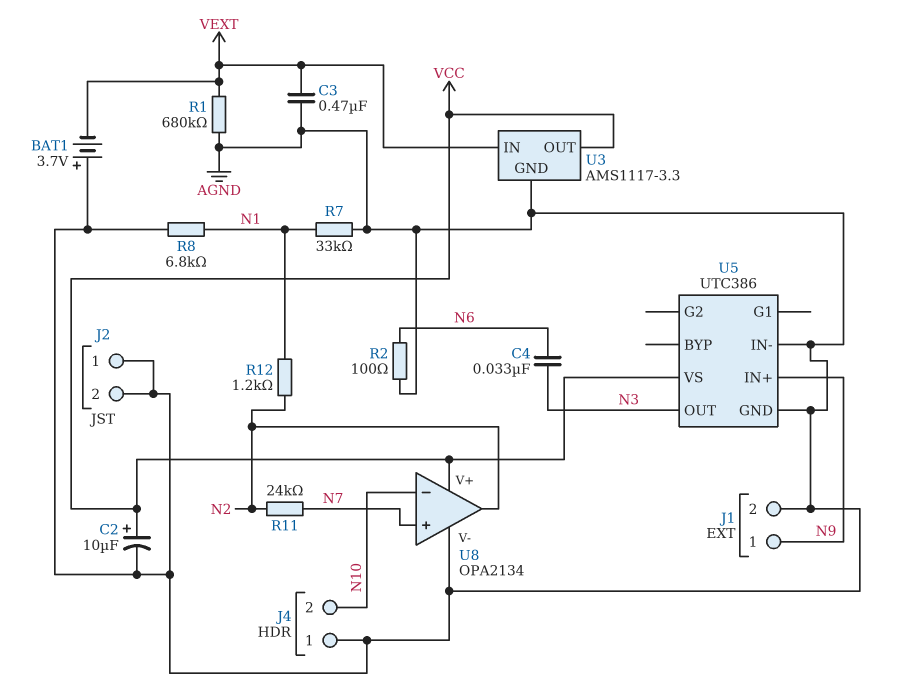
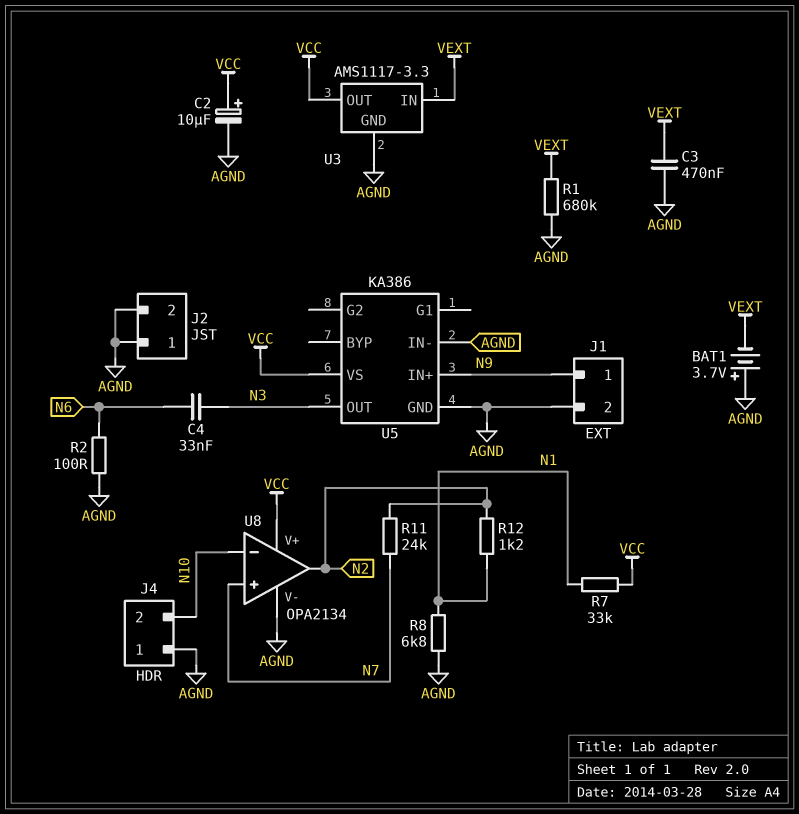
R7: 33k (AGND, N1) -> 33k (N1, VCC)
U5: UTC386 -> KA386

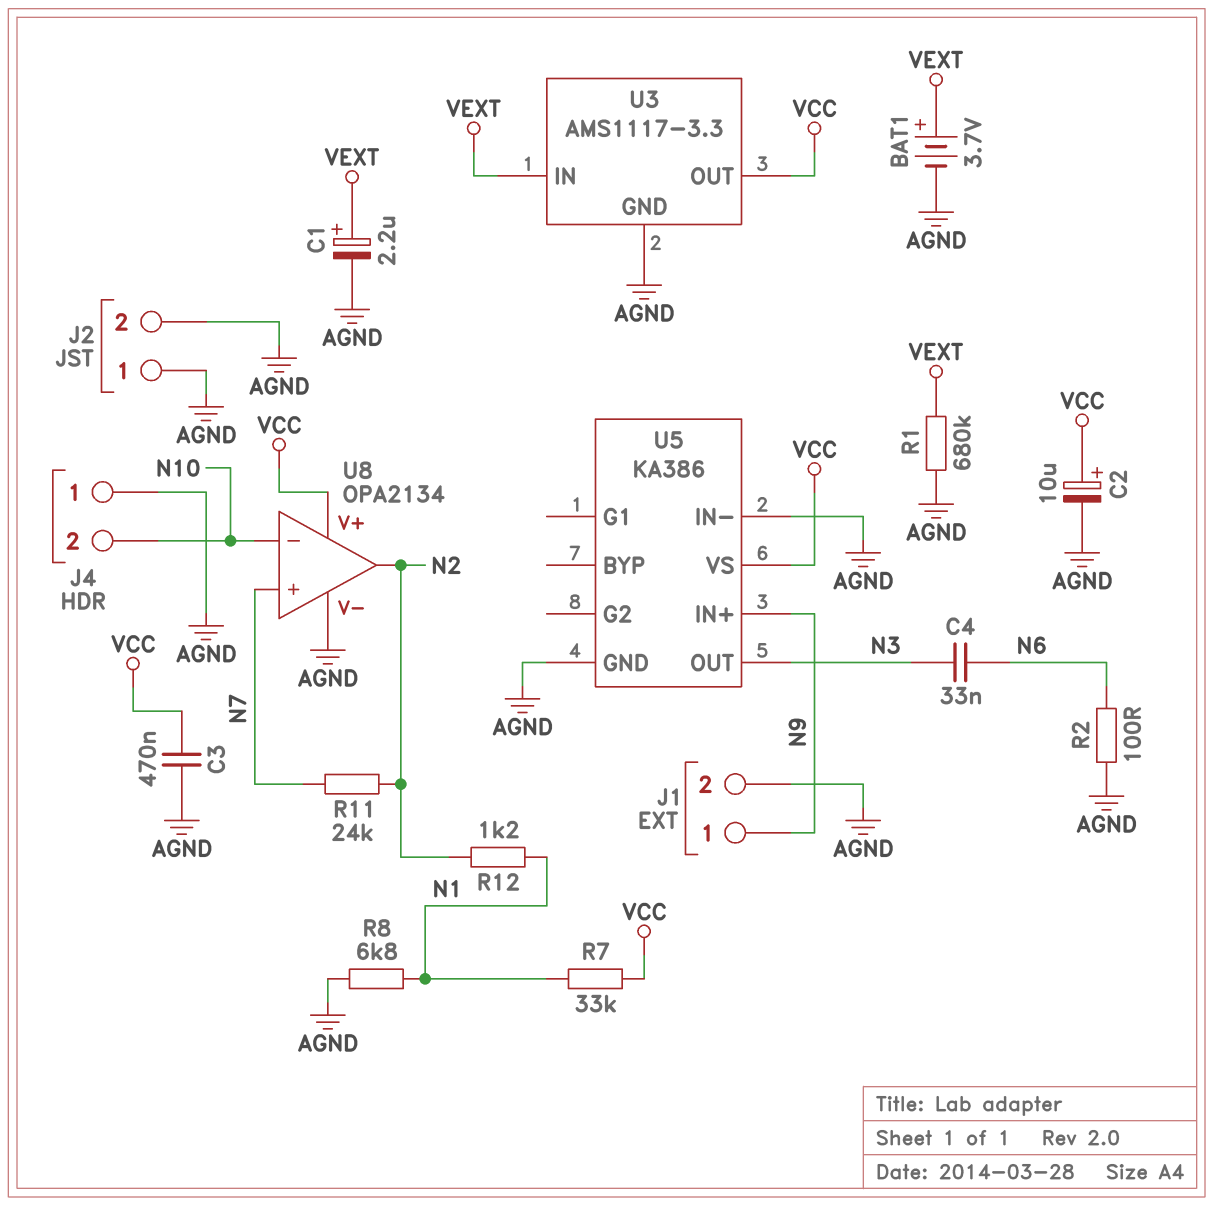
BAT1: 3.7V (plus AGND, minus VEXT) -> 3.7V (plus VEXT, minus AGND)
C1: none -> 2.2uF (plus VEXT, minus AGND)
C3: 470nF (AGND, VEXT) -> 470nF (AGND, VCC)

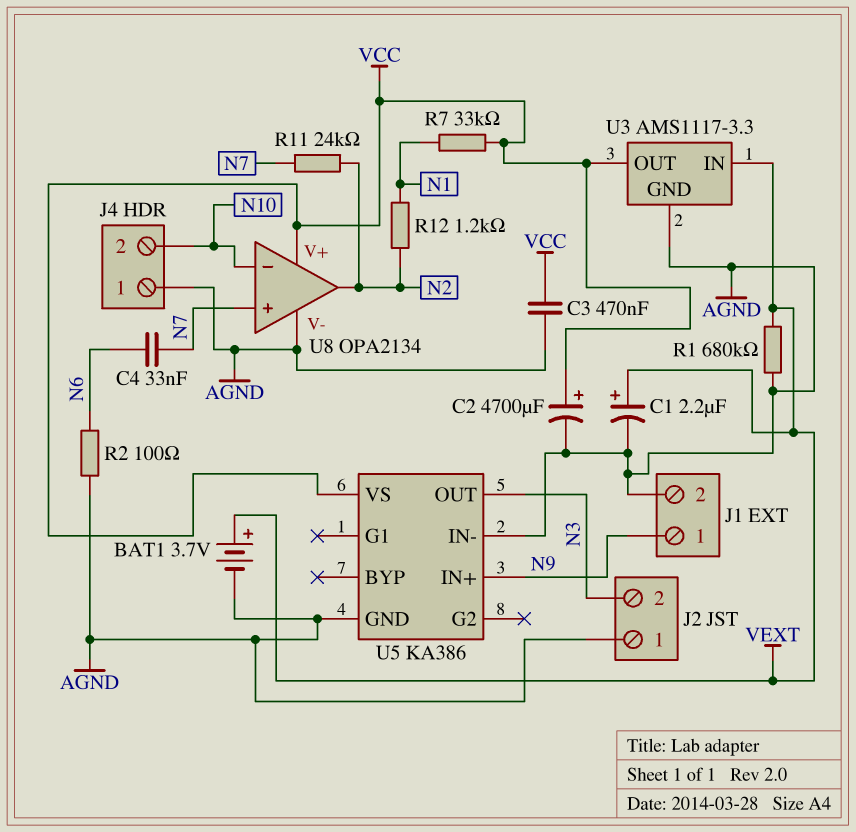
C2: 10uF (plus VCC, minus AGND) -> 4700uF (plus VCC, minus AGND)
C4: 33nF (N3, N6) -> 33nF (N6, N7)
J2 pin 2: AGND -> N3
R8: 6.8k (AGND, N1) -> none

